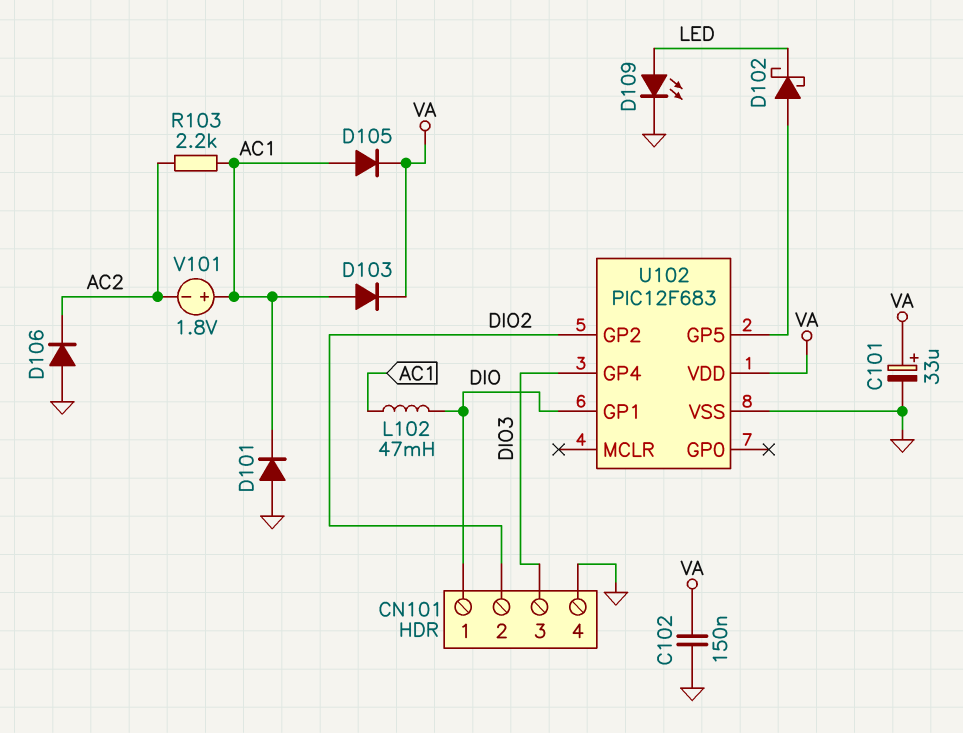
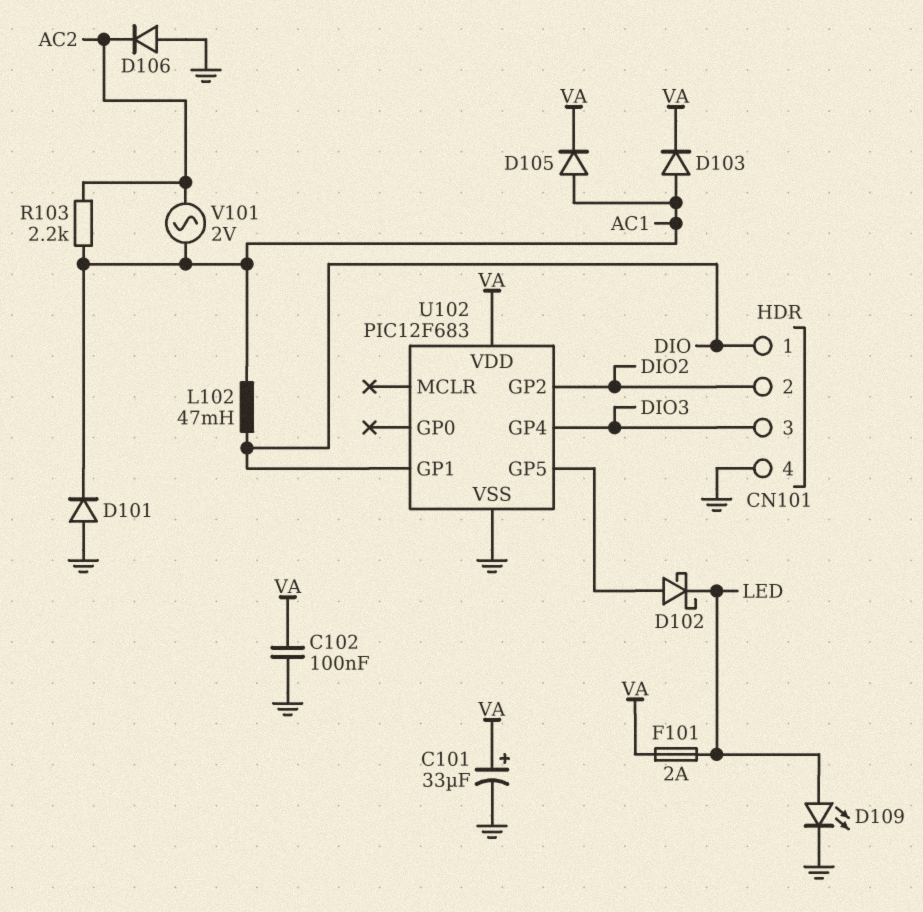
C102: 150nF (GND, VA) -> 100nF (GND, VA)
F101: none -> 2A (LED, VA)
V101: 1.8V (plus AC1, minus AC2) -> AC 2V (AC1, AC2)

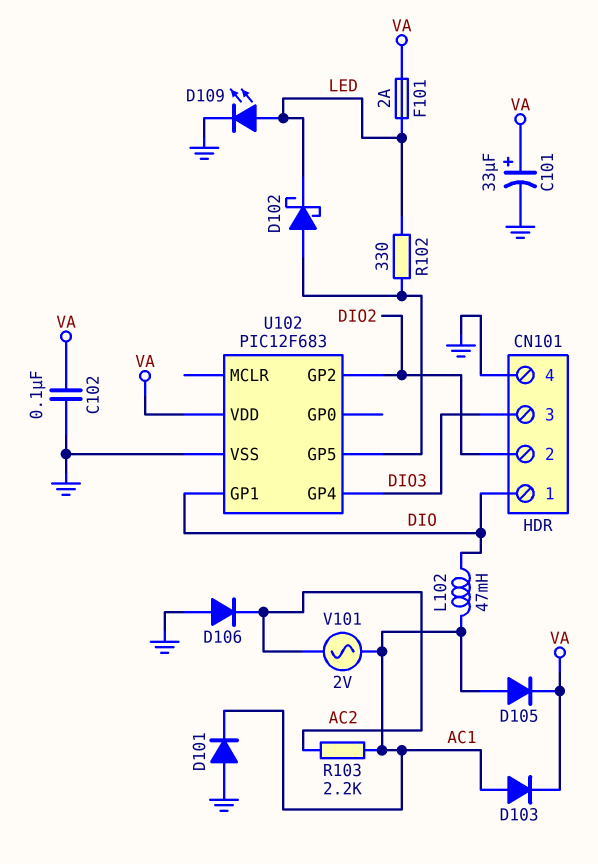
R102: none -> 330 (LED, U102/GP5)

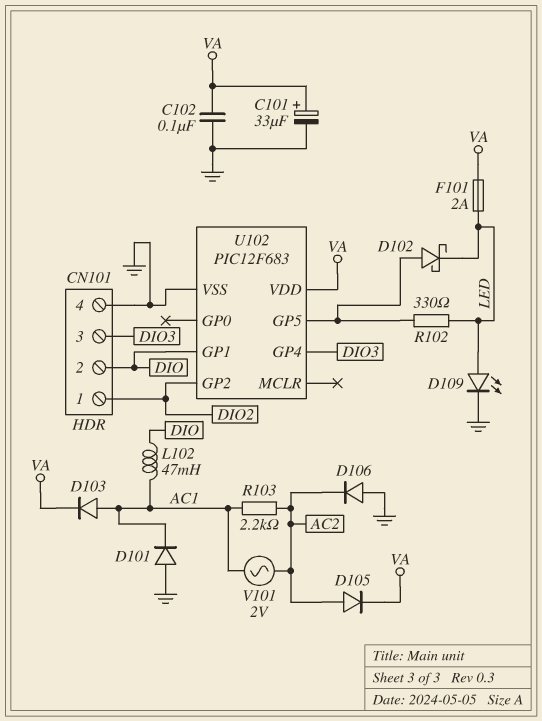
CN101 pin 1: DIO -> DIO2
CN101 pin 2: DIO2 -> DIO
D105: diode (A AC1, K VA) -> diode (A AC2, K VA)

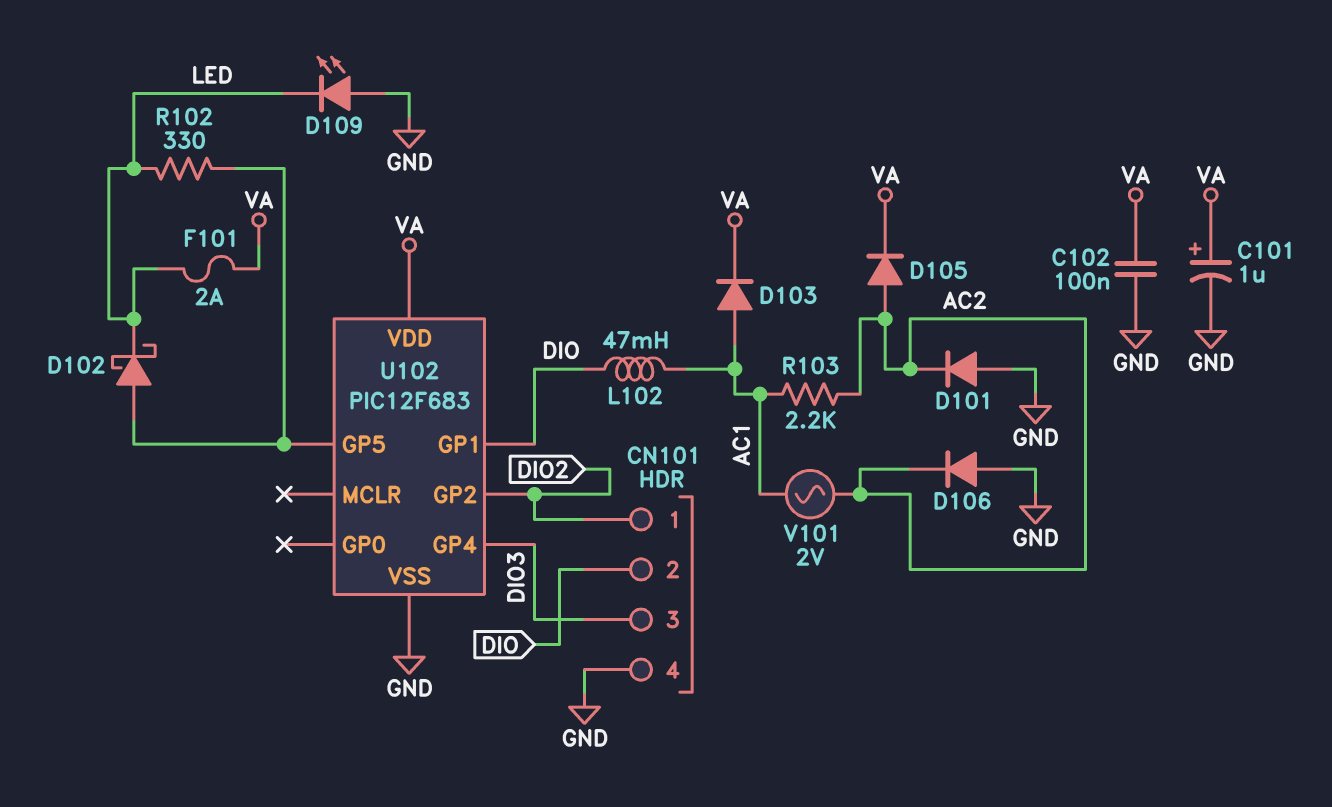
C101: 33uF (plus VA, minus GND) -> 1uF (plus VA, minus GND)
D101: diode (A GND, K AC1) -> diode (A GND, K AC2)
D109: LED (A LED, K GND) -> LED (A GND, K LED)

